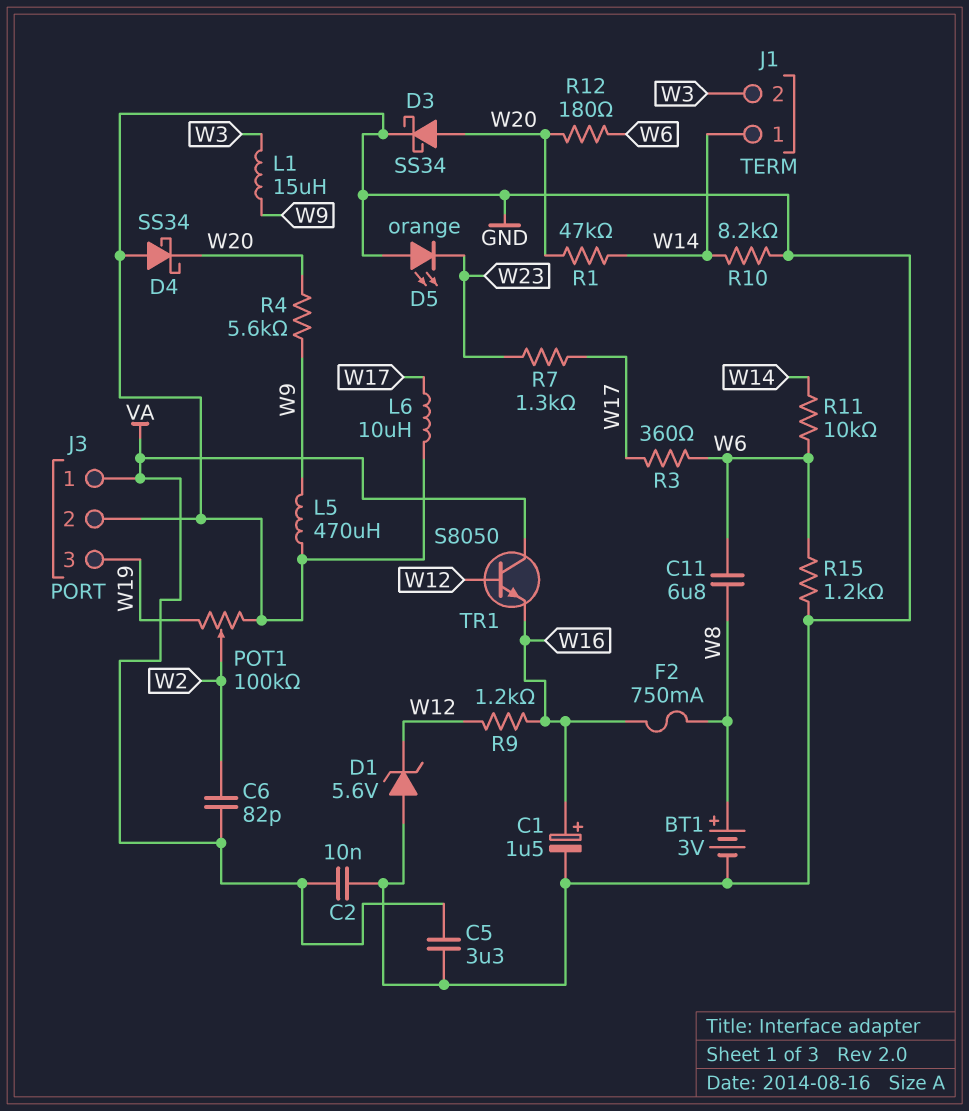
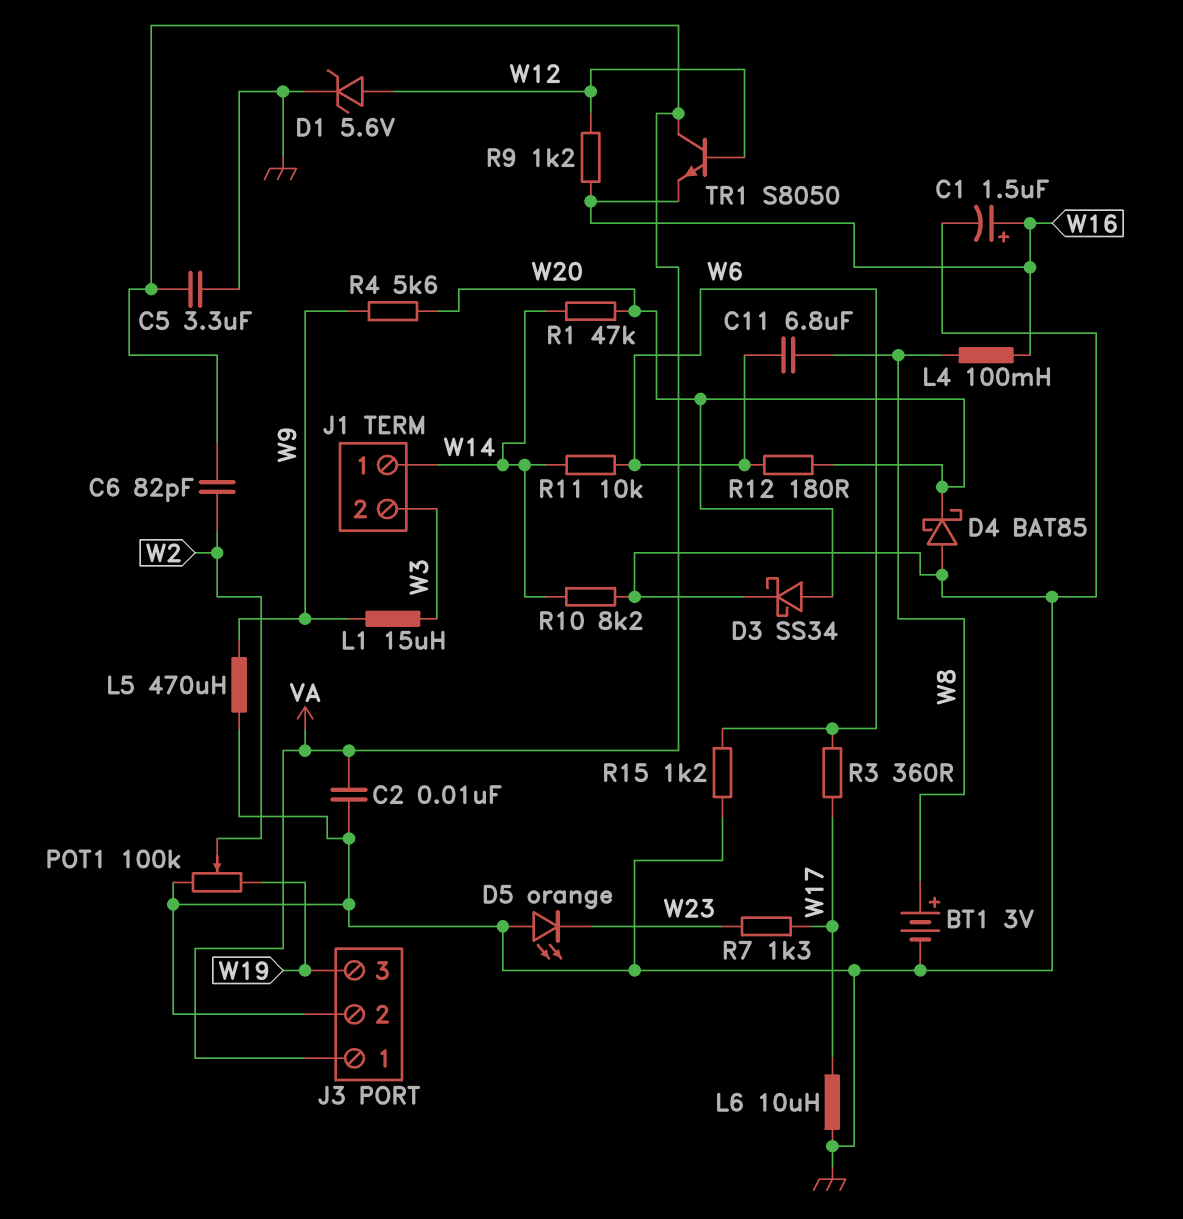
D1: zener 5.6V (A GND, K W12) -> zener 5.6V (A W12, K GND)
D4: schottky SS34 (A GND, K W20) -> schottky BAT85 (A GND, K W20)
F2: 750mA (W8, W16) -> none
L4: none -> 100mH (W8, W16)

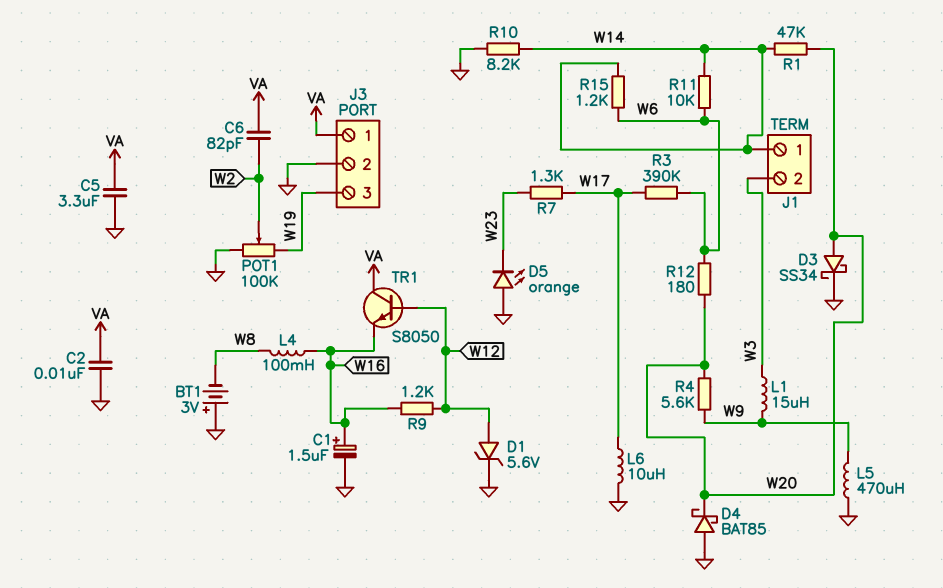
BT1: 3V (plus W8, minus GND) -> 3V (plus GND, minus W8)
C11: 6.8uF (W6, W8) -> none
R3: 360 (W6, W17) -> 390k (W6, W17)
R15: 1.2k (GND, W6) -> 1.2k (W6, W14)

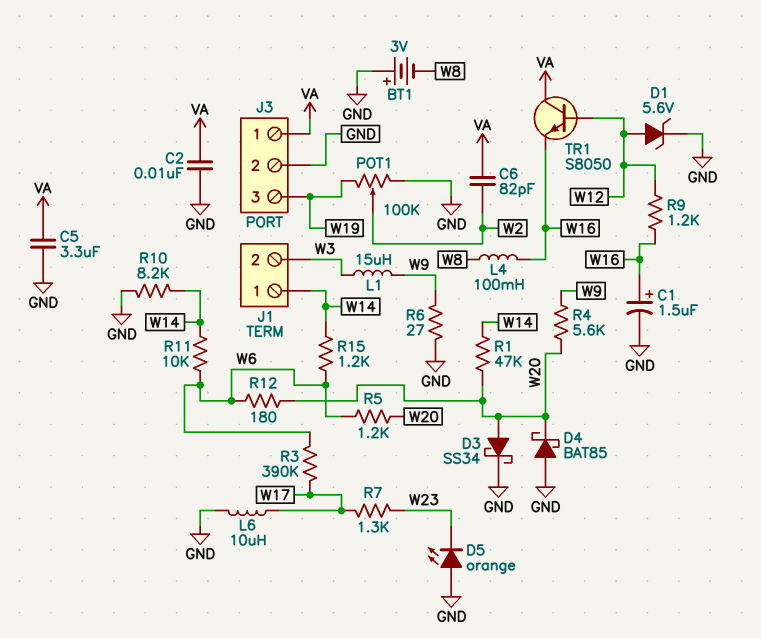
L5: 470uH (GND, W9) -> none
R5: none -> 1.2k (W6, W20)
R6: none -> 27 (GND, W9)

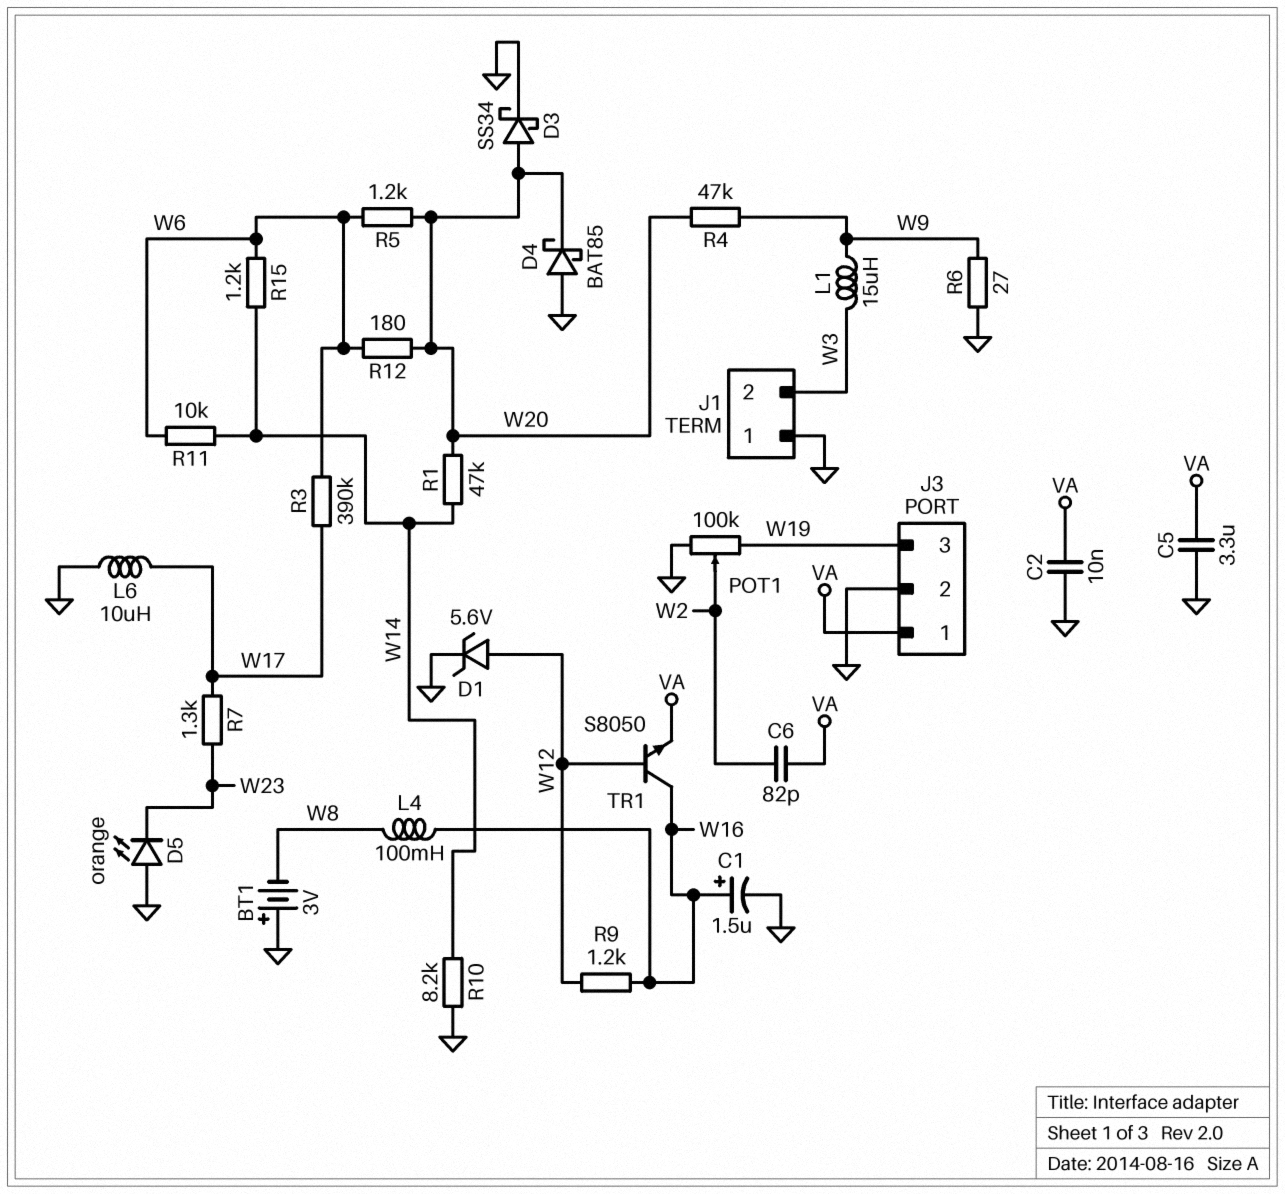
J1 pin 1: W14 -> GND
R4: 5.6k (W9, W20) -> 47k (W9, W20)
TR1: NPN S8050 (B W12, C VA, E W16) -> NPN S8050 (B W12, C W16, E VA)

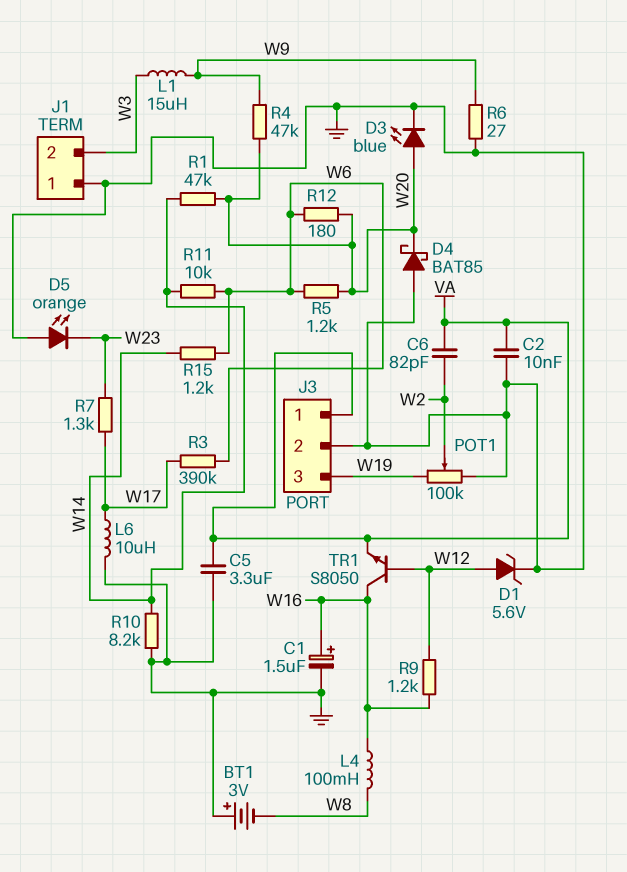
D3: schottky SS34 (A W20, K GND) -> LED blue (A W20, K GND)

